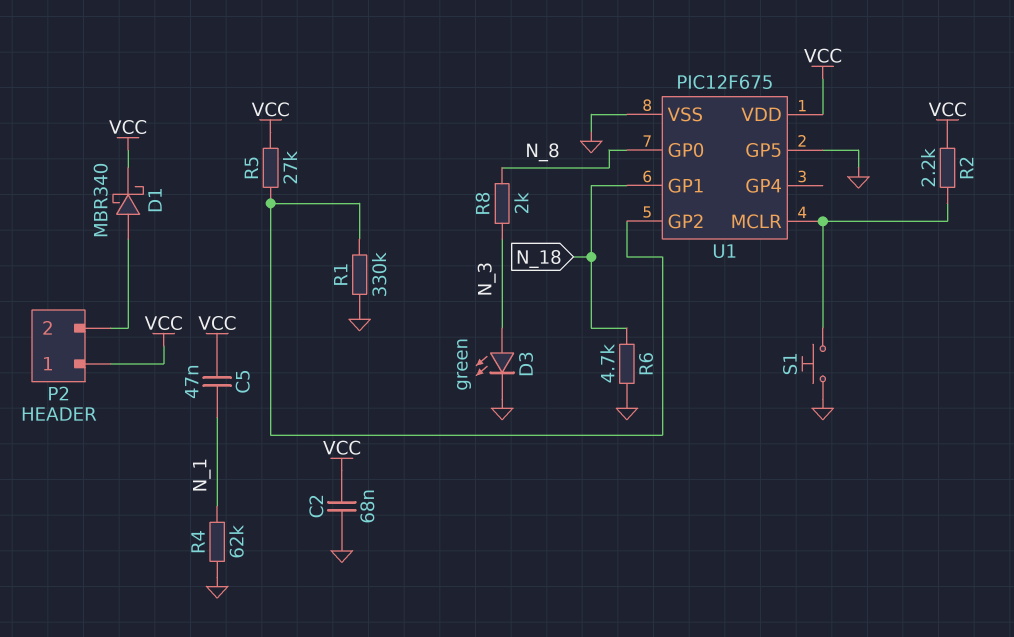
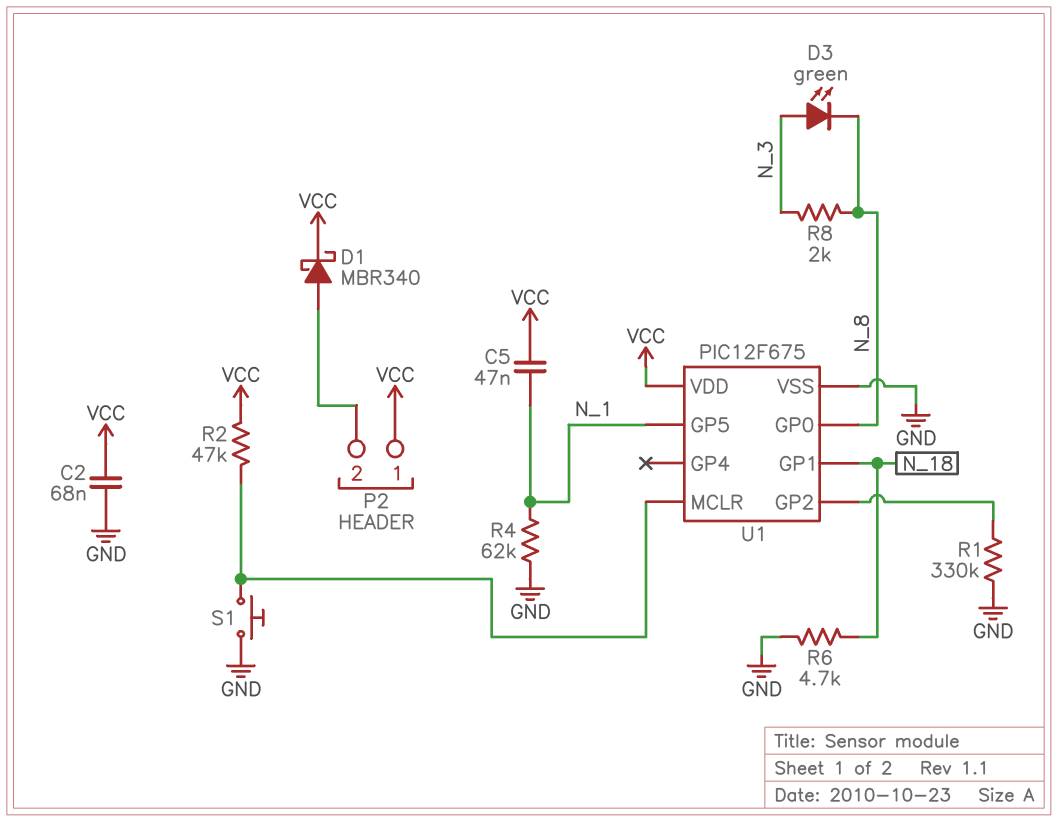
D3: LED green (A N_3, K GND) -> LED green (A N_3, K N_8)
R2: 2.2k (U1/MCLR, VCC) -> 47k (U1/MCLR, VCC)
R5: 27k (U1/GP2, VCC) -> none
U1 pin GP5: GND -> N_1

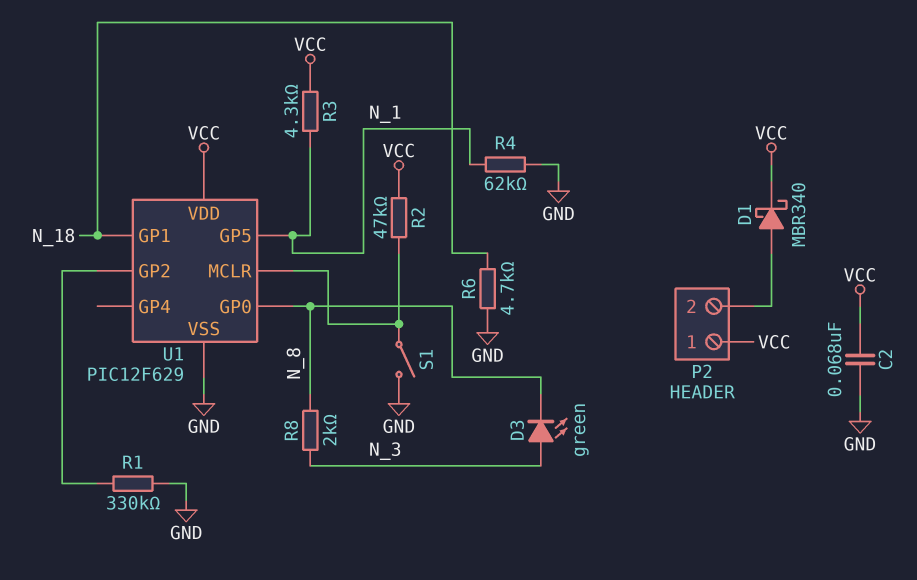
C5: 47nF (N_1, VCC) -> none
R3: none -> 4.3k (N_1, VCC)
S1: button (GND, U1/MCLR) -> switch (GND, U1/MCLR)
U1: PIC12F675 -> PIC12F629

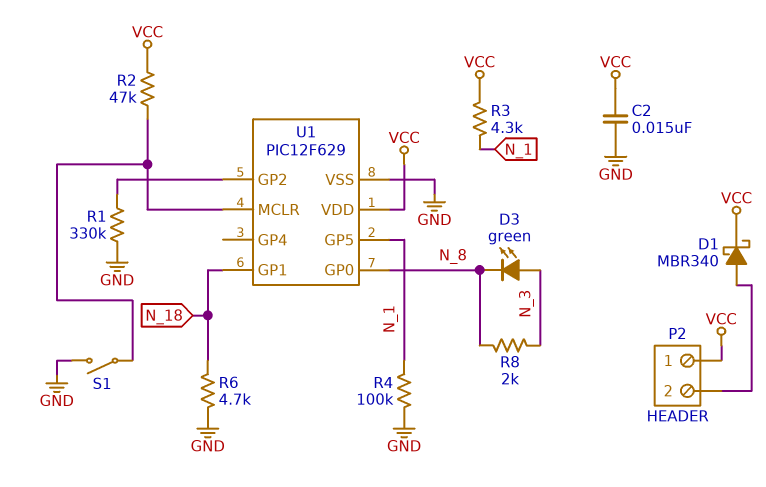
C2: 68nF (GND, VCC) -> 15nF (GND, VCC)
R4: 62k (GND, N_1) -> 100k (GND, N_1)

